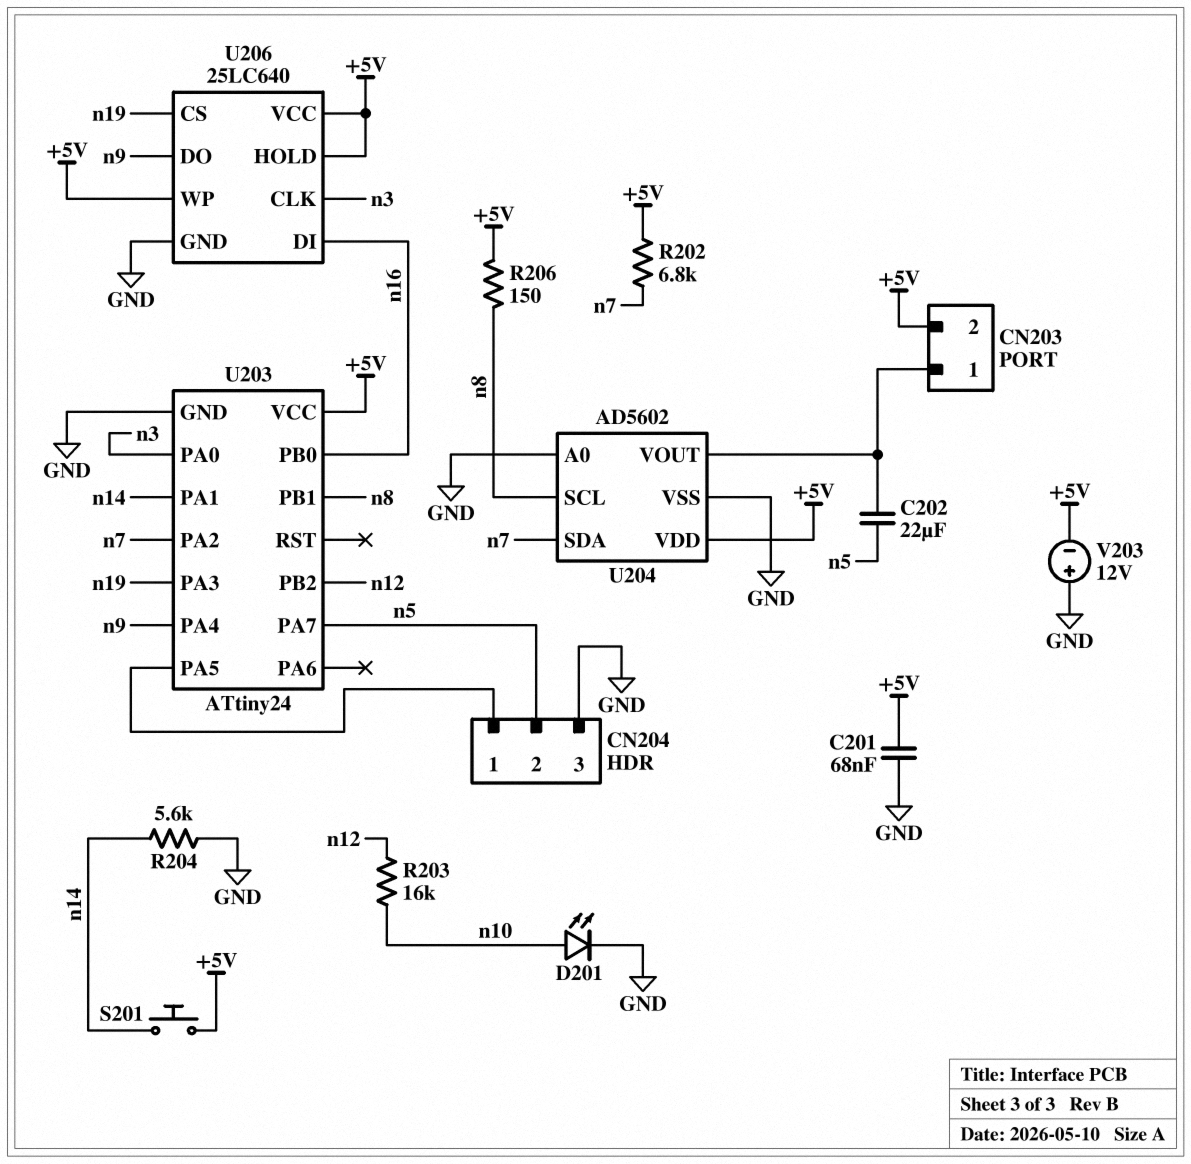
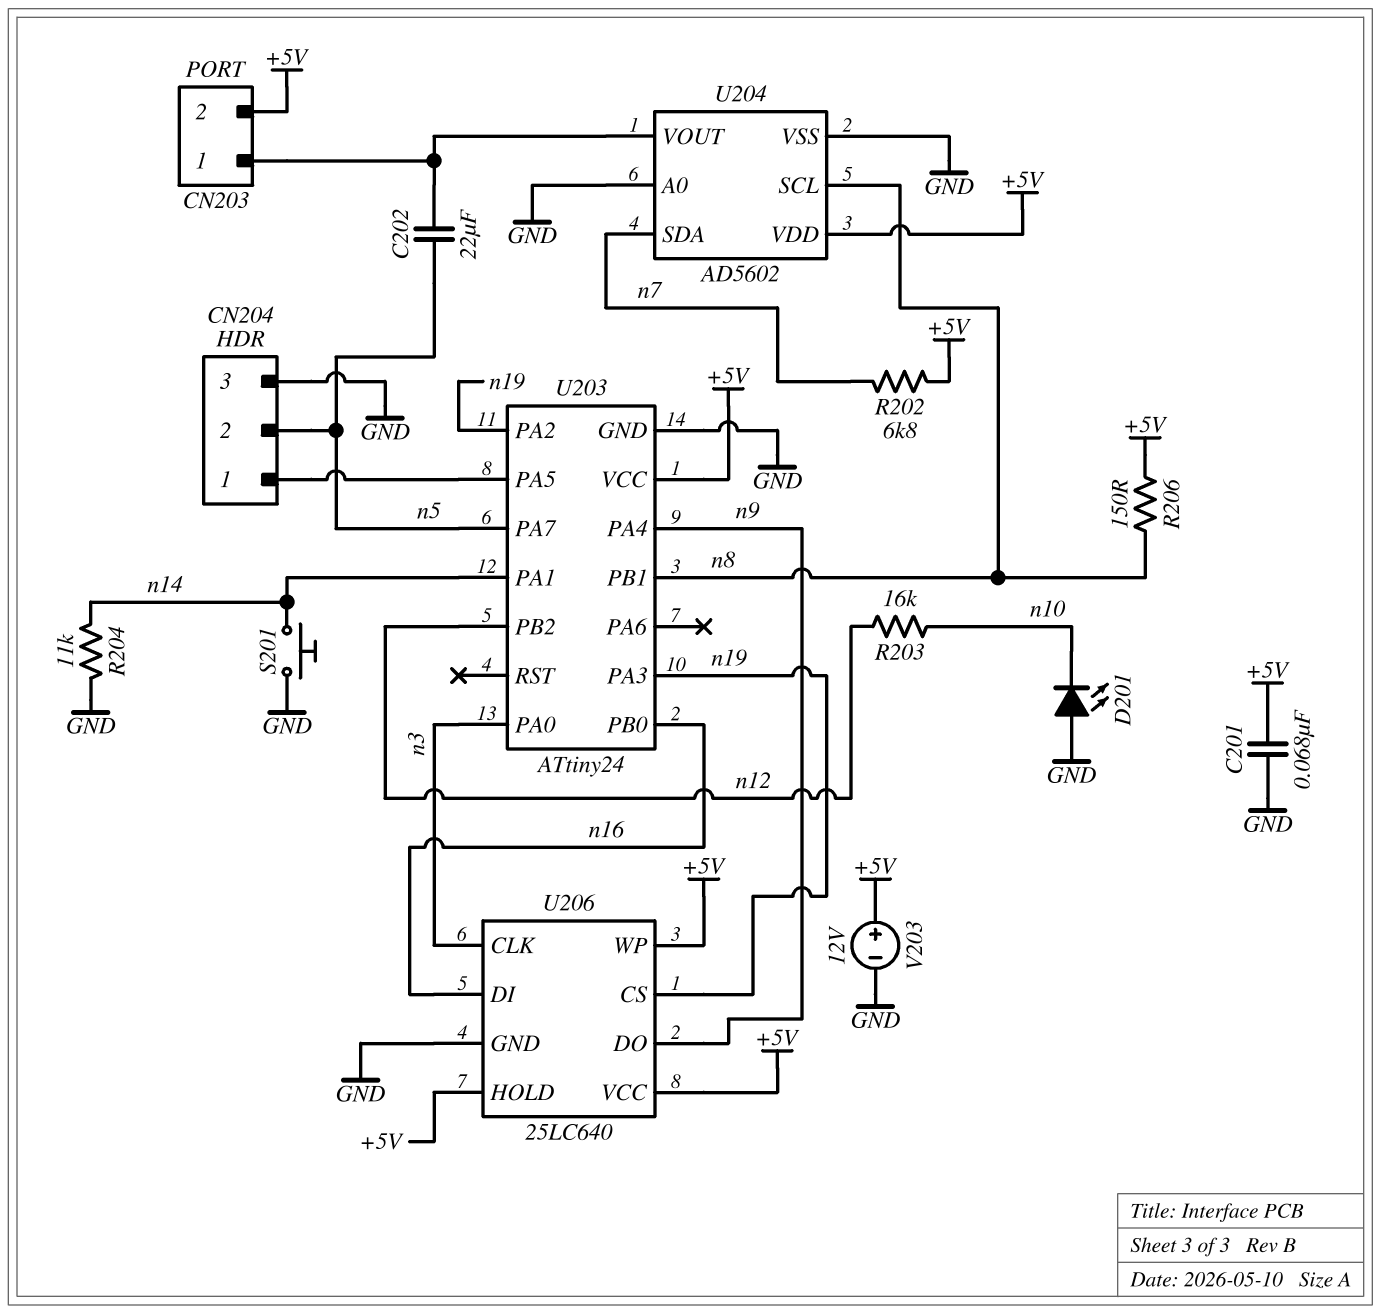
D201: LED (A n10, K GND) -> LED (A GND, K n10)
R204: 5.6k (GND, n14) -> 11k (GND, n14)
S201: button (+5V, n14) -> button (GND, n14)
U203 pin PA2: n7 -> n19
V203: 12V (plus GND, minus +5V) -> 12V (plus +5V, minus GND)

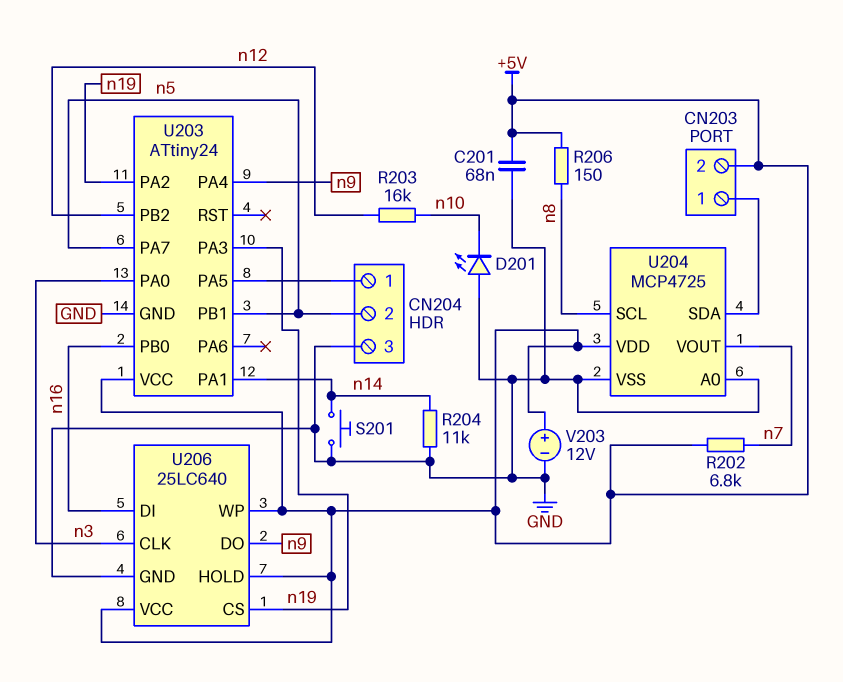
C202: 22uF (CN203/1, n5) -> none
U203 pin PB1: n8 -> n5
U204: AD5602 -> MCP4725
U204 pin SDA: n7 -> CN203/1
U204 pin VOUT: CN203/1 -> n7

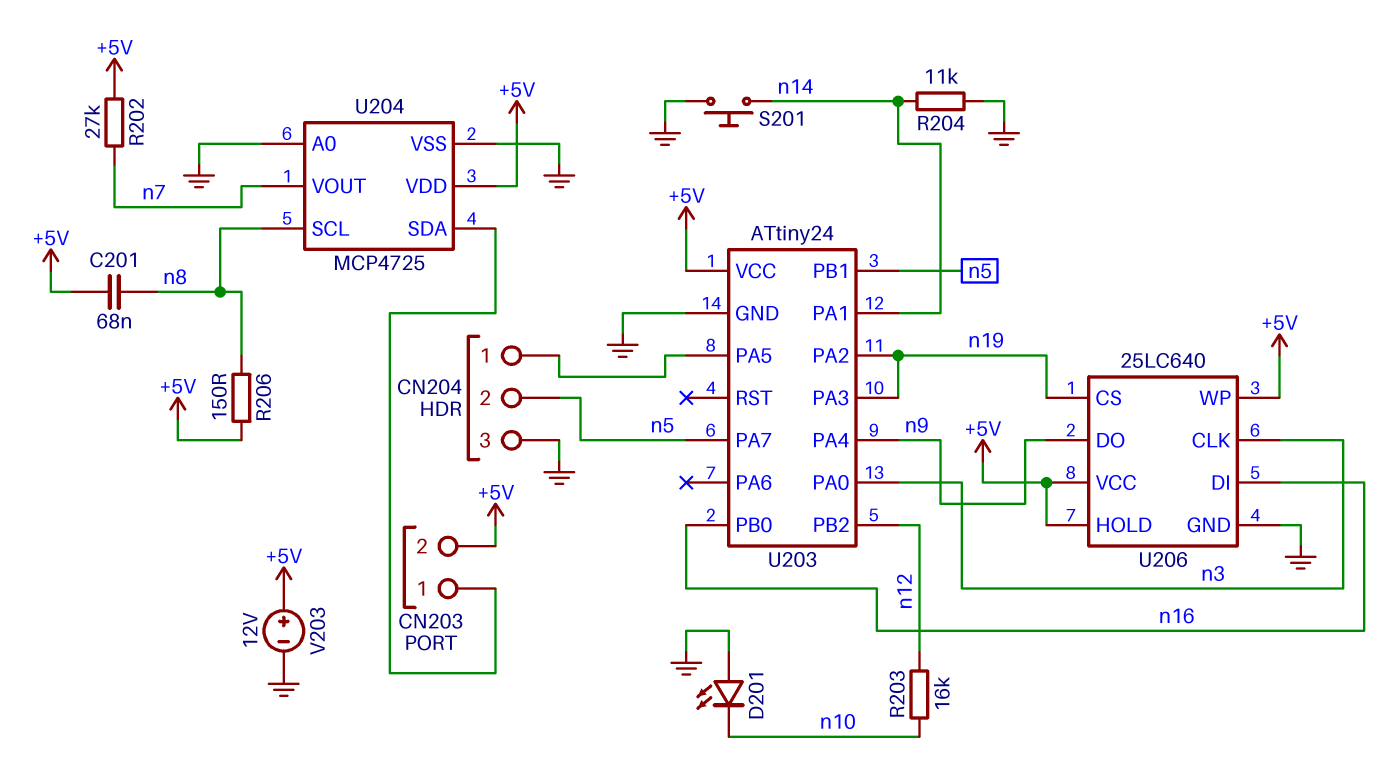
C201: 68nF (+5V, GND) -> 68nF (+5V, n8)
R202: 6.8k (+5V, n7) -> 27k (+5V, n7)

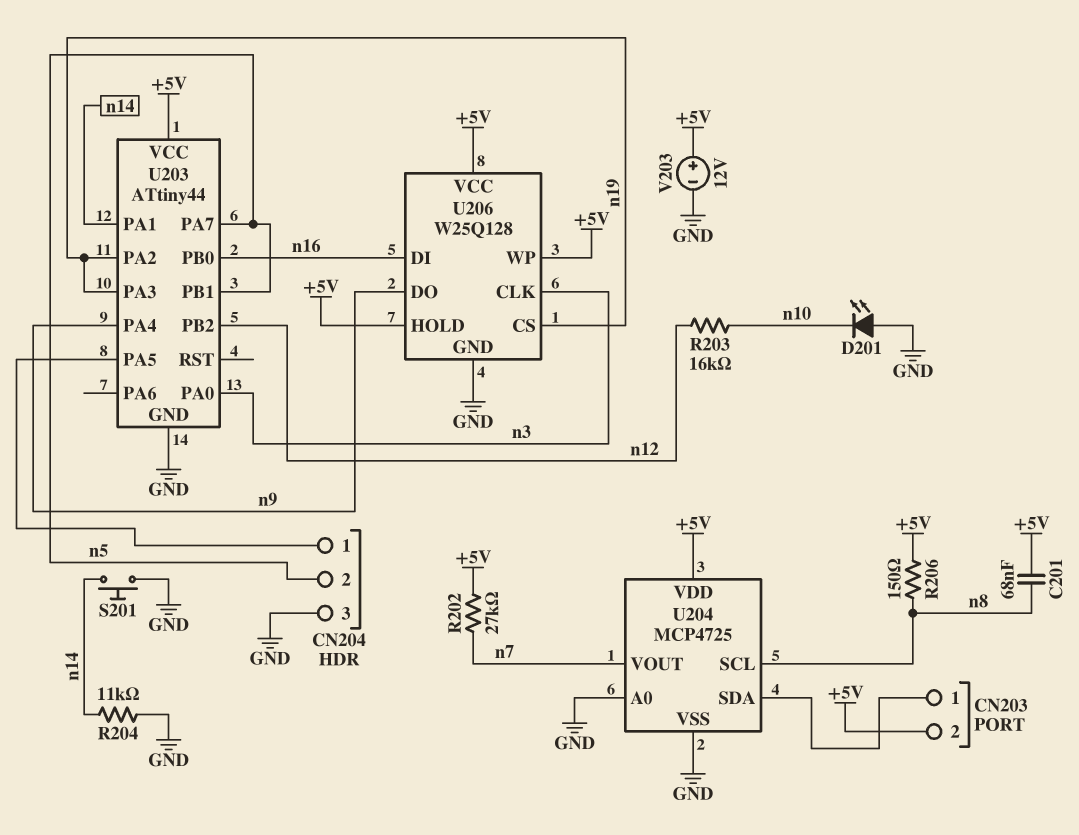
U203: ATtiny24 -> ATtiny44
U206: 25LC640 -> W25Q128

